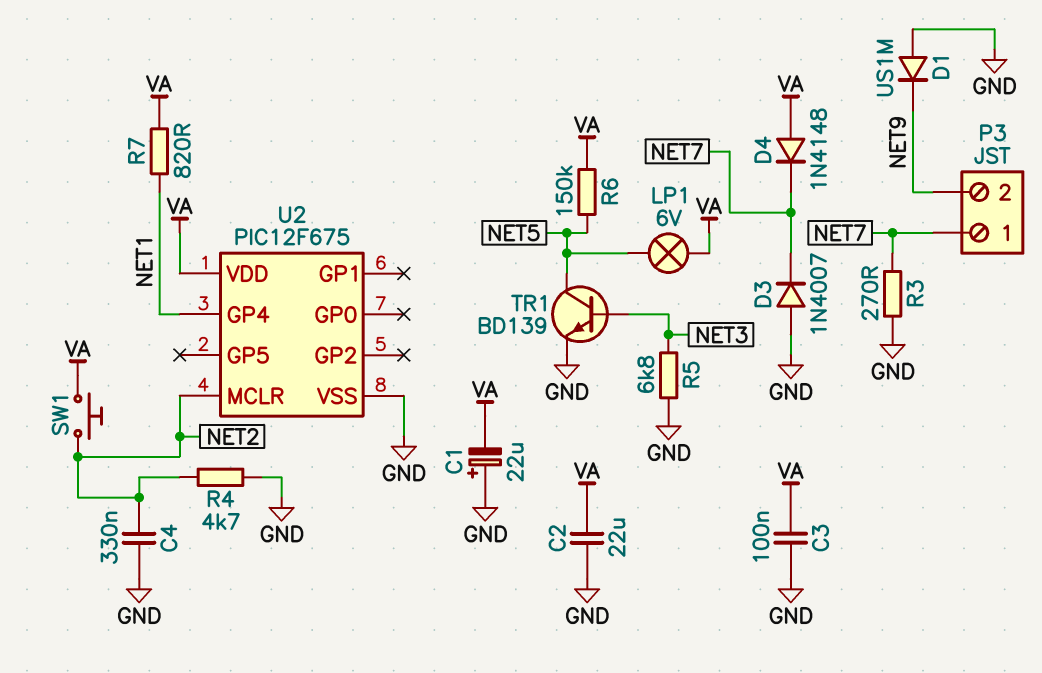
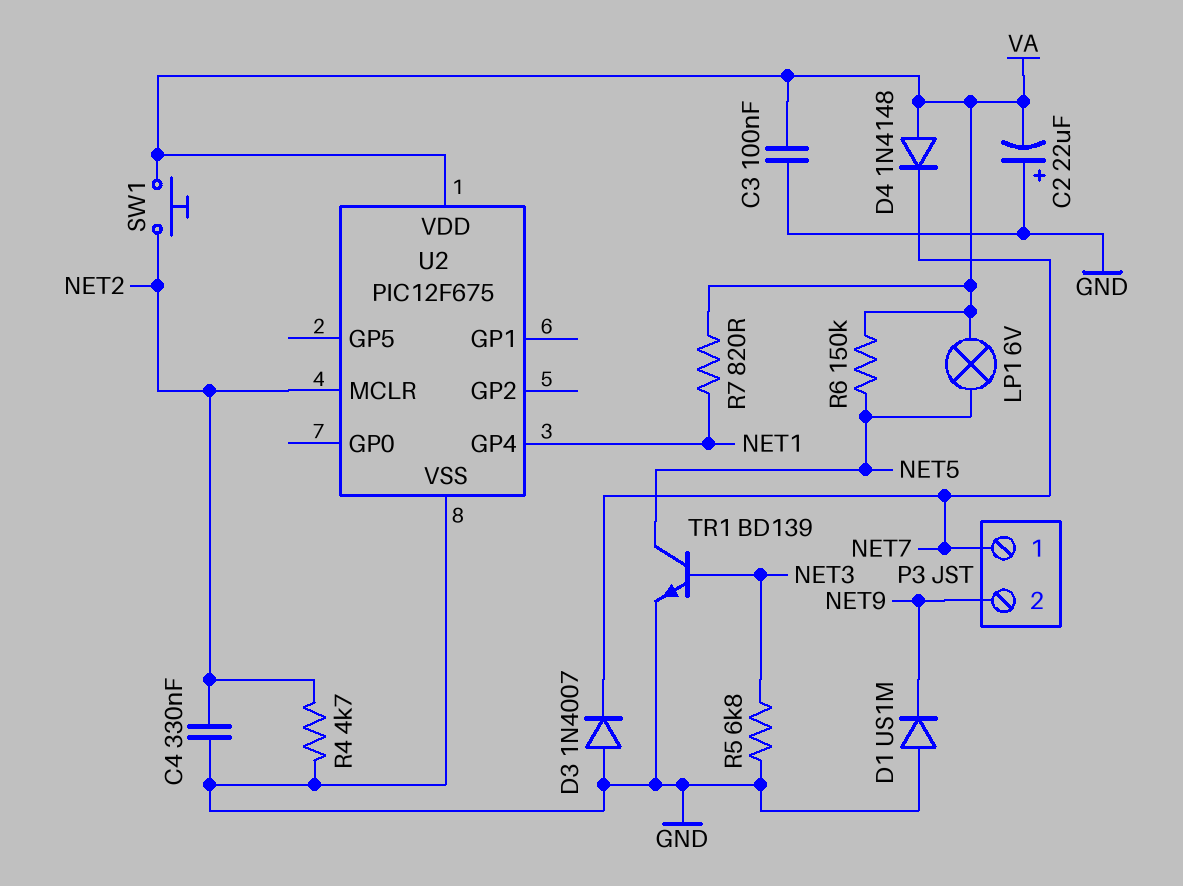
C1: 22uF (plus GND, minus VA) -> none
C2: 22uF (GND, VA) -> 22uF (plus GND, minus VA)
R3: 270 (GND, NET7) -> none

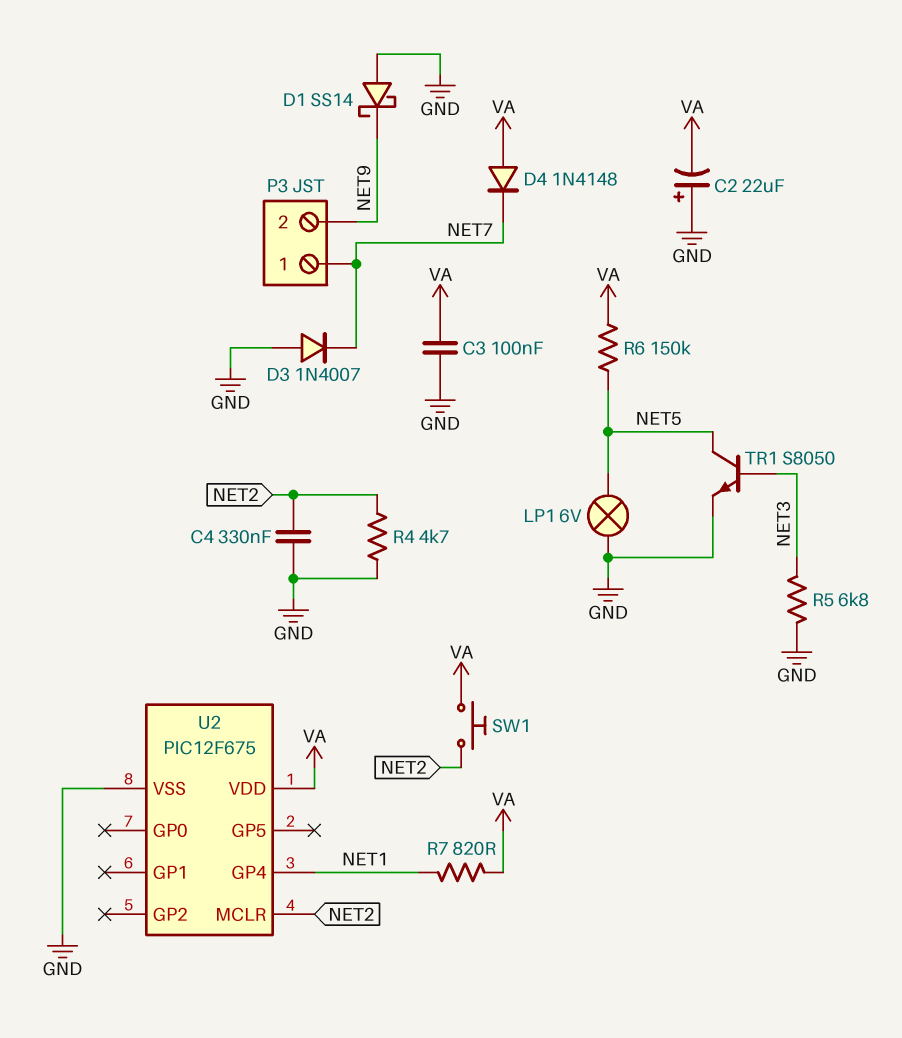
D1: diode US1M (A GND, K NET9) -> schottky SS14 (A GND, K NET9)
LP1: lamp 6V (NET5, VA) -> lamp 6V (GND, NET5)
TR1: NPN BD139 (B NET3, C NET5, E GND) -> NPN S8050 (B NET3, C NET5, E GND)

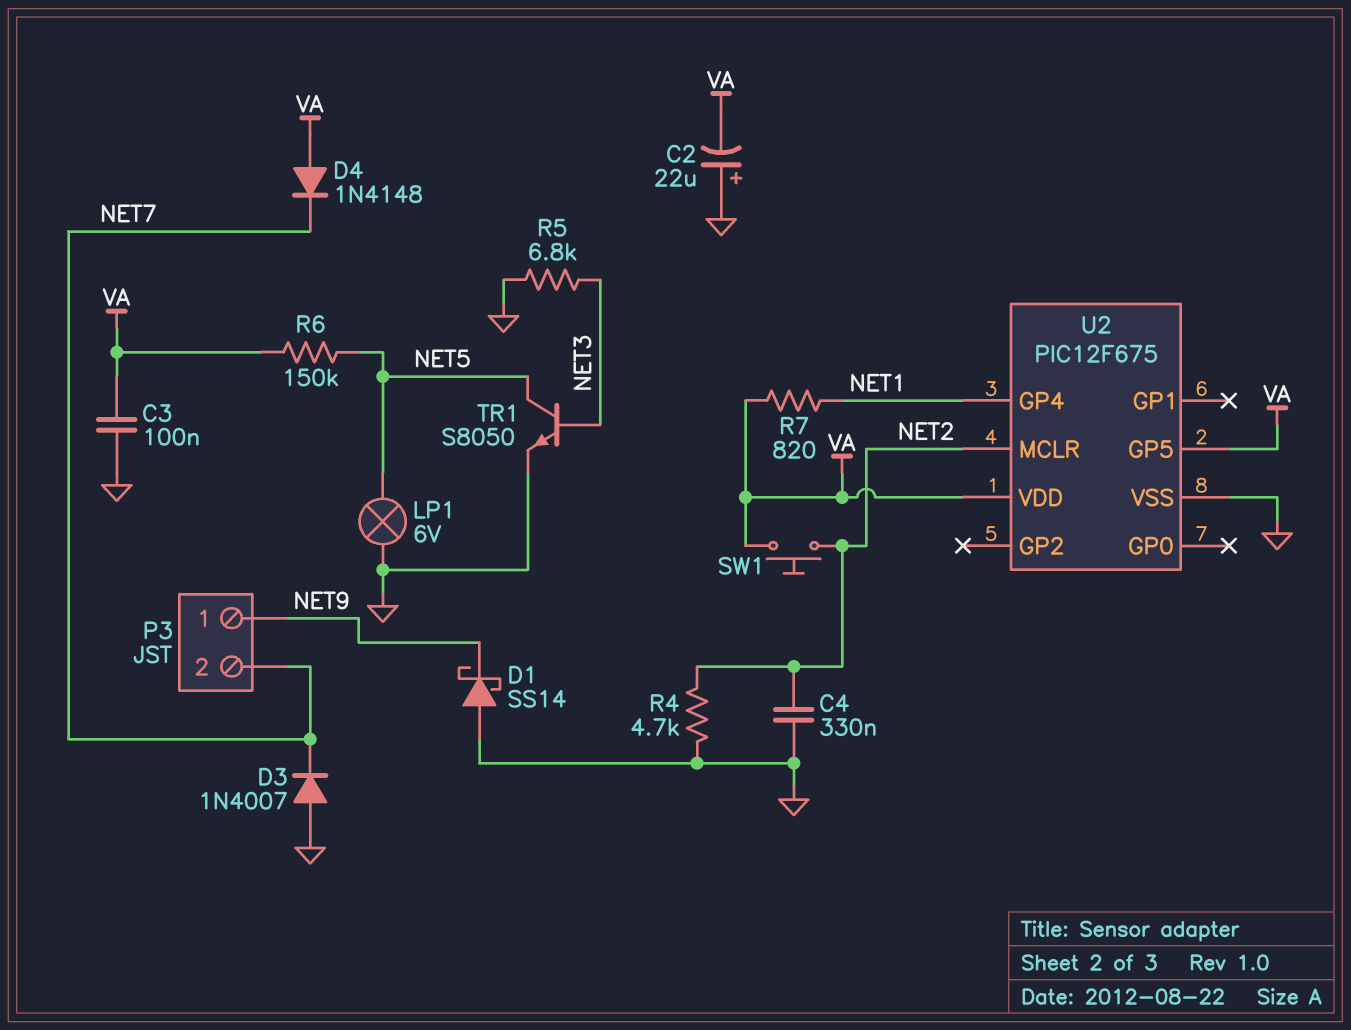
P3 pin 1: NET7 -> NET9
P3 pin 2: NET9 -> NET7
U2 pin GP5: none -> VA

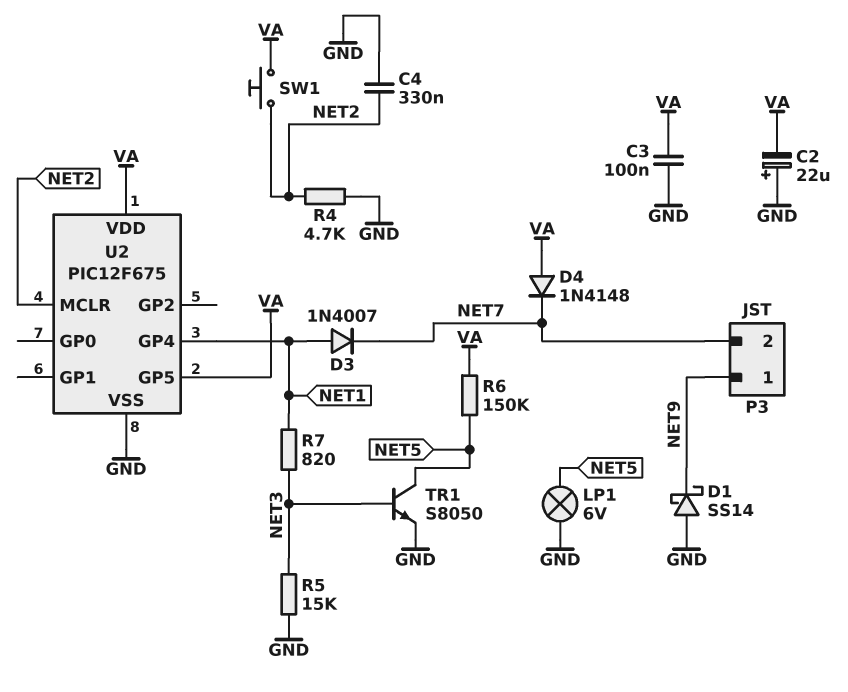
D3: diode 1N4007 (A GND, K NET7) -> diode 1N4007 (A NET1, K NET7)
R5: 6.8k (GND, NET3) -> 15k (GND, NET3)
R7: 820 (NET1, VA) -> 820 (NET1, NET3)

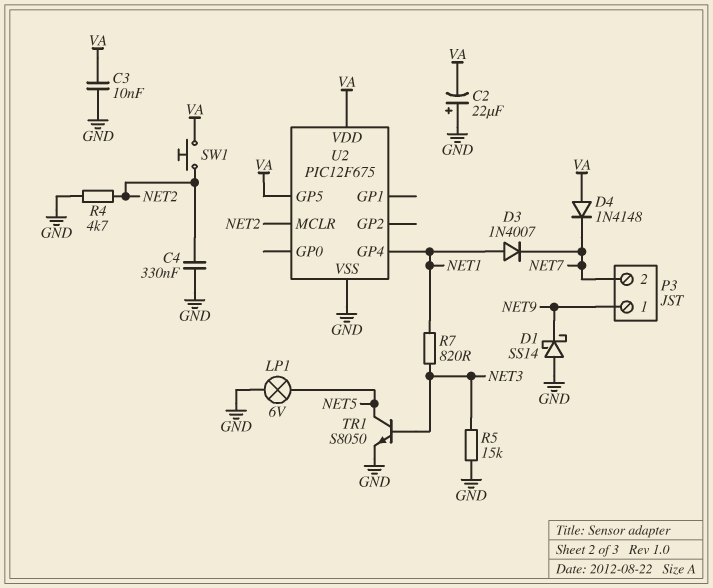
C3: 100nF (GND, VA) -> 10nF (GND, VA)
R6: 150k (NET5, VA) -> none

